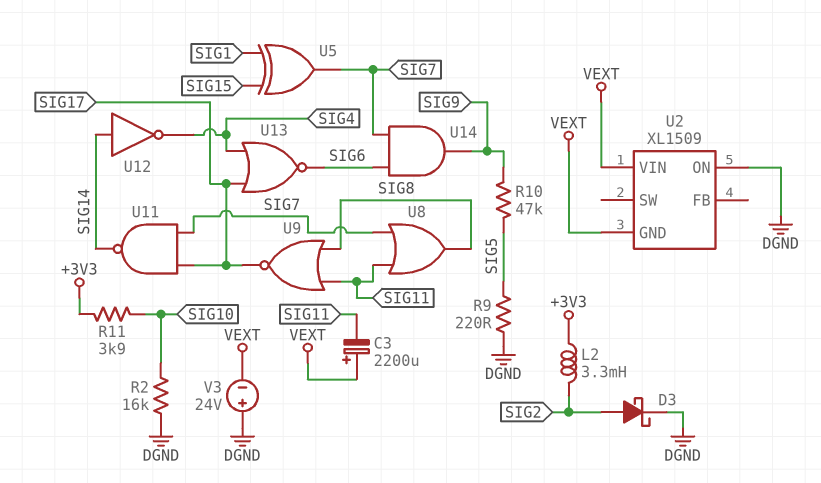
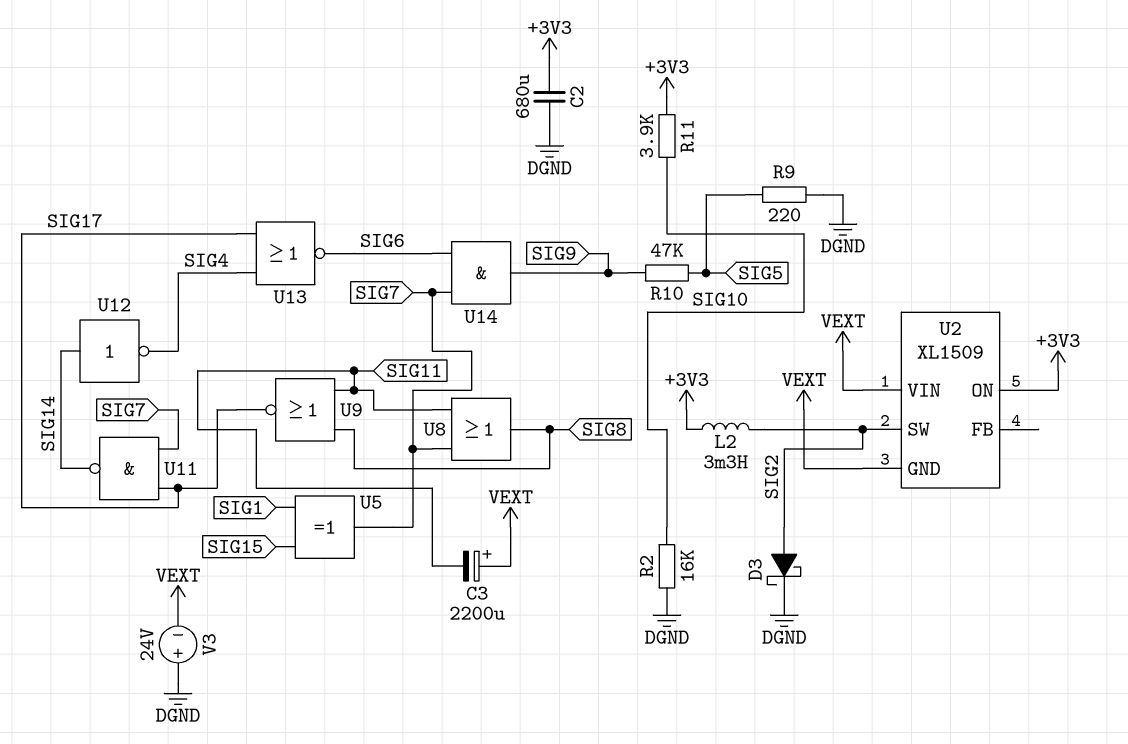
C2: none -> 680uF (+3V3, DGND)
U2 pin ON: DGND -> +3V3
U2 pin SW: none -> SIG2

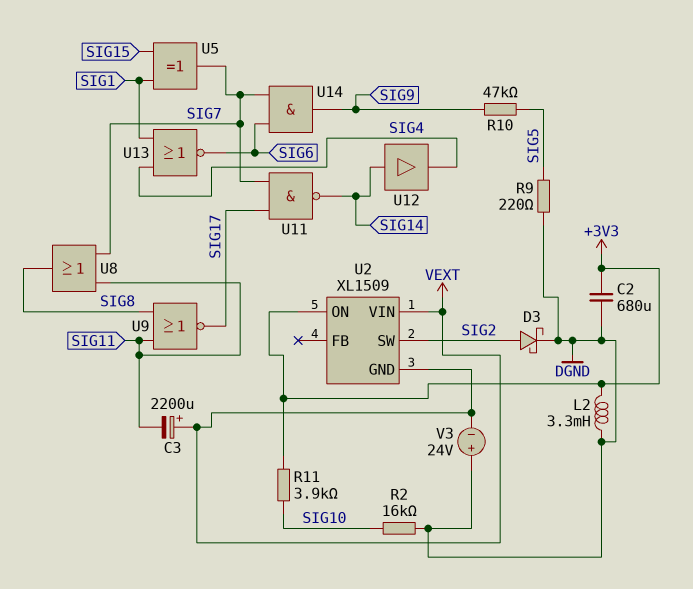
L2: 3.3mH (+3V3, SIG2) -> 3.3mH (+3V3, DGND)
U12: NOT (in SIG14, out SIG4) -> buffer (in SIG14, out SIG4)
U13: NOR (in SIG4, in SIG17, out SIG6) -> NOR (in SIG1, in SIG4, out SIG6)

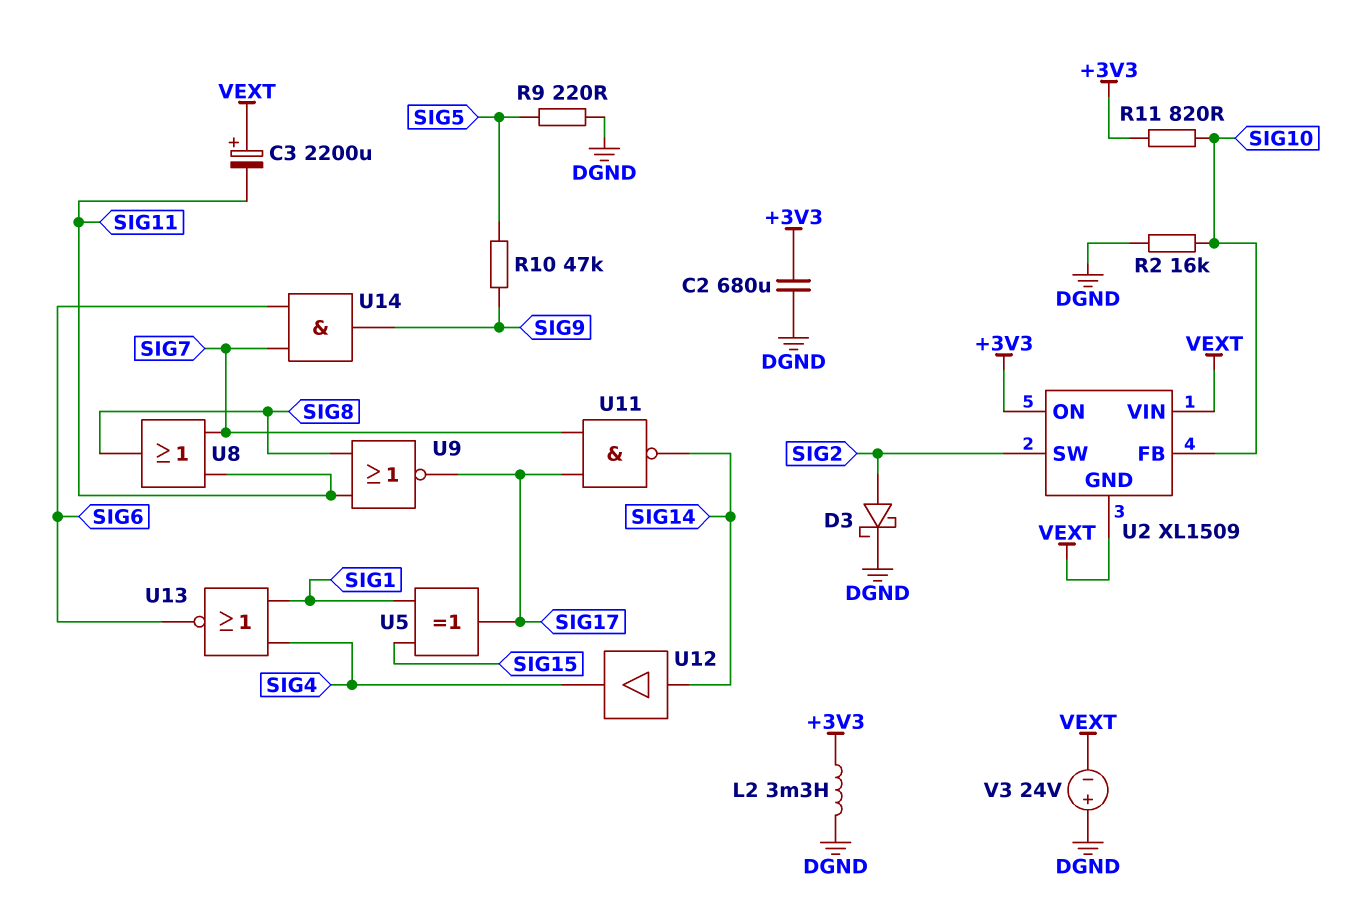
R11: 3.9k (+3V3, SIG10) -> 820 (+3V3, SIG10)
U2 pin FB: none -> SIG10
U5: XOR (in SIG1, in SIG15, out SIG7) -> XOR (in SIG1, in SIG15, out SIG17)

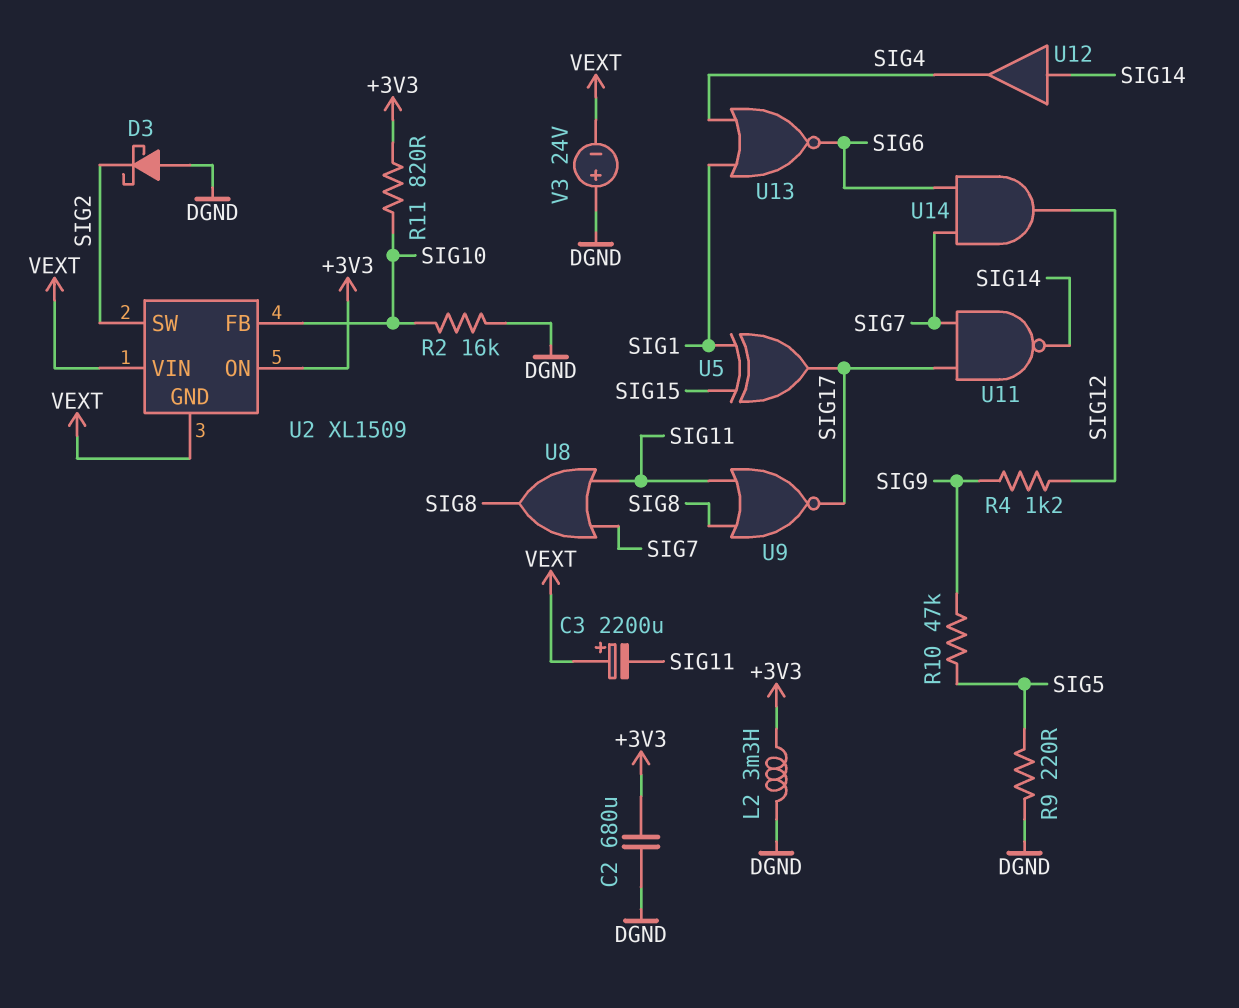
D3: schottky (A SIG2, K DGND) -> schottky (A DGND, K SIG2)
R4: none -> 1.2k (SIG9, SIG12)
U14: AND (in SIG6, in SIG7, out SIG9) -> AND (in SIG6, in SIG7, out SIG12)

